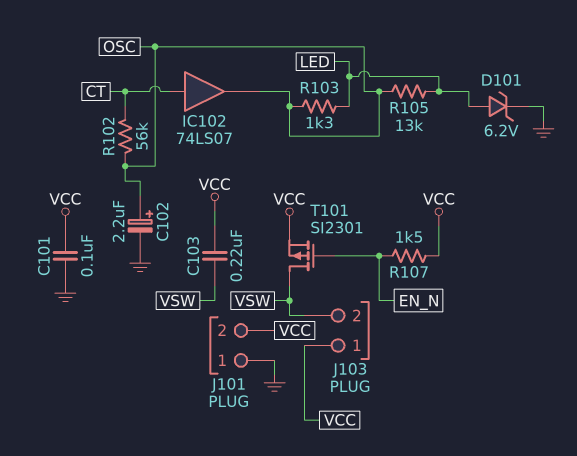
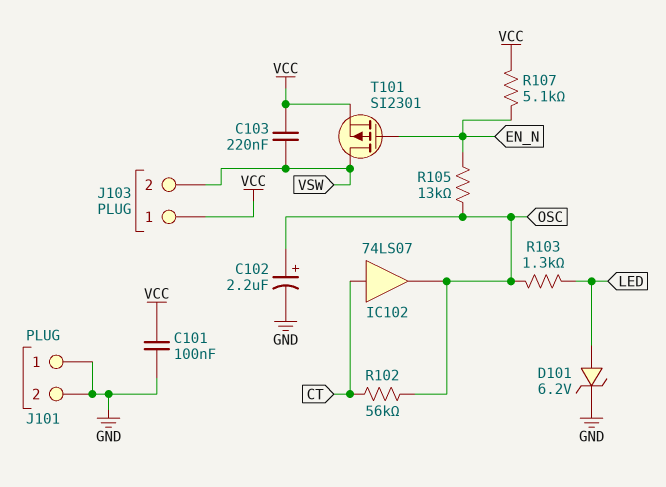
J101 pin 2: VCC -> GND
R105: 13k (LED, OSC) -> 13k (EN_N, OSC)
R107: 1.5k (EN_N, VCC) -> 5.1k (EN_N, VCC)

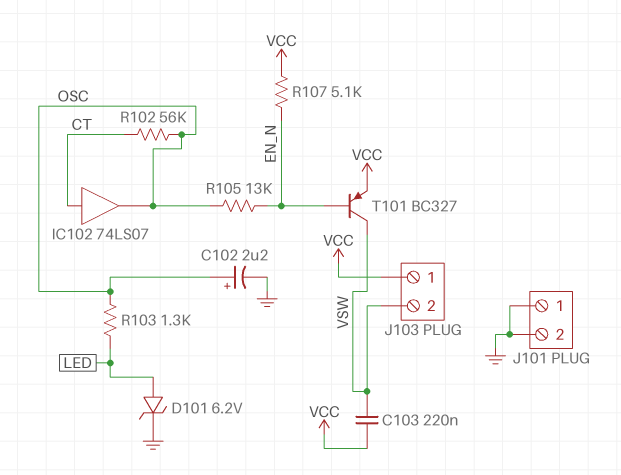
C101: 100nF (GND, VCC) -> none
T101: PMOS SI2301 (G EN_N, D VSW, S VCC) -> PNP BC327 (B EN_N, C VSW, E VCC)

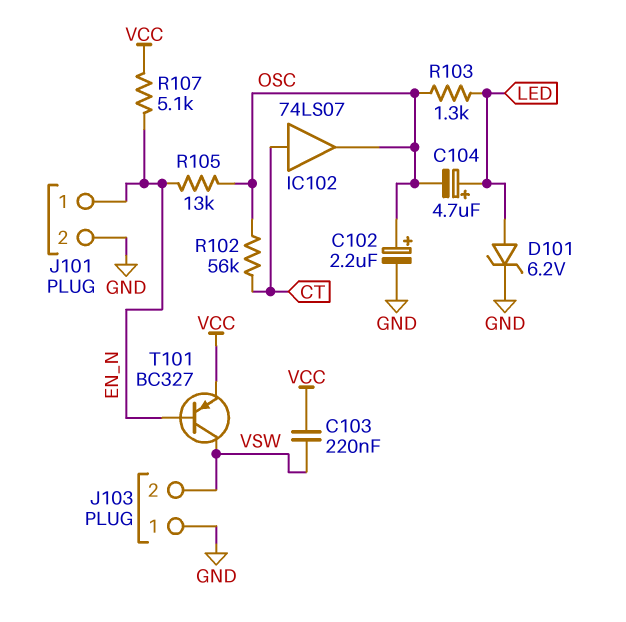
C104: none -> 4.7uF (plus LED, minus OSC)
J101 pin 1: GND -> EN_N
J103 pin 1: VCC -> GND

